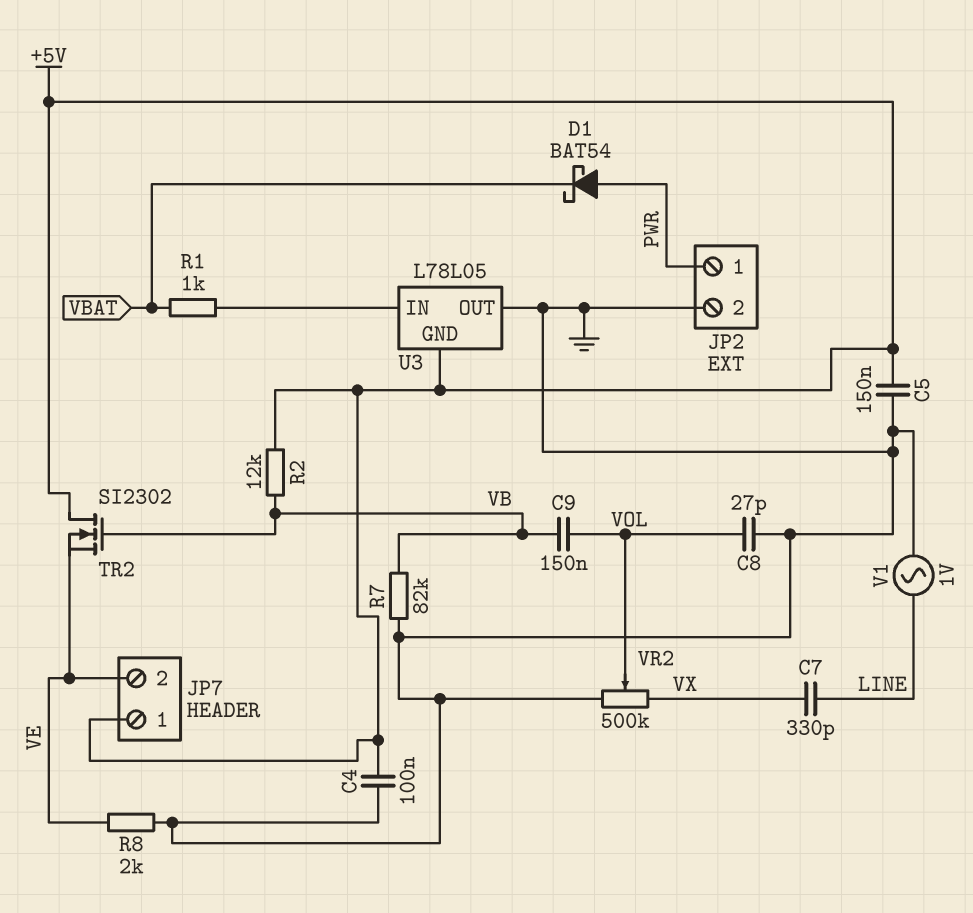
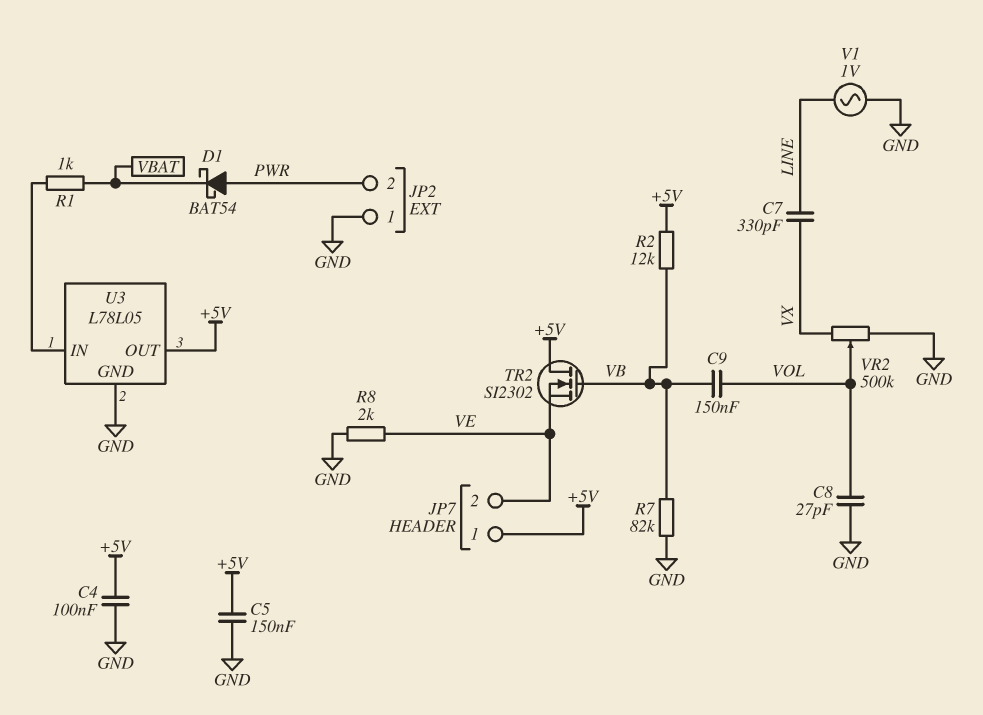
JP2 pin 1: PWR -> GND
JP2 pin 2: GND -> PWR
U3 pin GND: +5V -> GND
U3 pin OUT: GND -> +5V

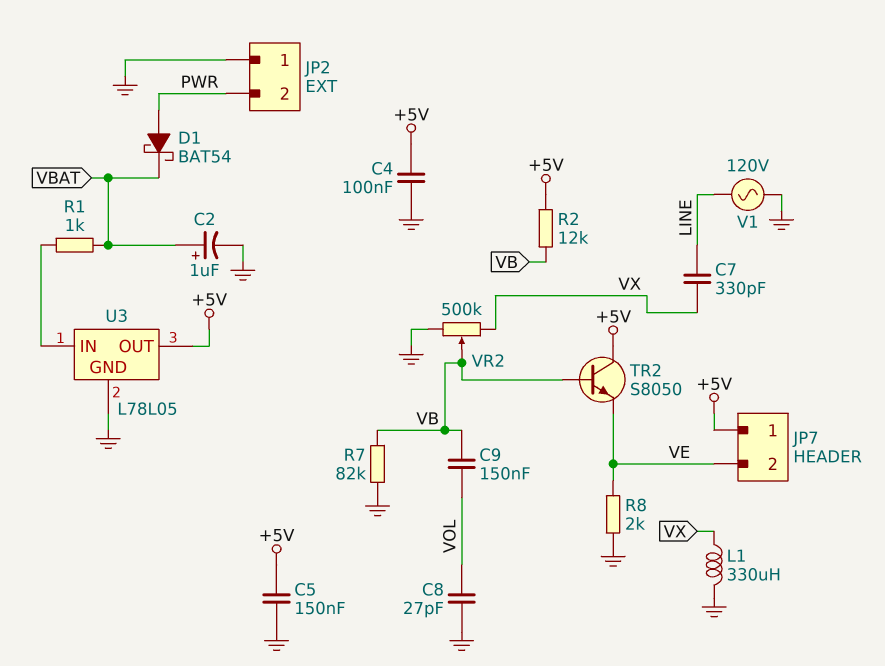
C2: none -> 1uF (plus VBAT, minus GND)
L1: none -> 330uH (GND, VX)
TR2: NMOS SI2302 (G VB, D +5V, S VE) -> NPN S8050 (B VB, C +5V, E VE)
V1: AC 1V (GND, LINE) -> AC 120V (GND, LINE)
VR2: 500k (GND, VX, wiper VOL) -> 500k (GND, VX, wiper VB)

